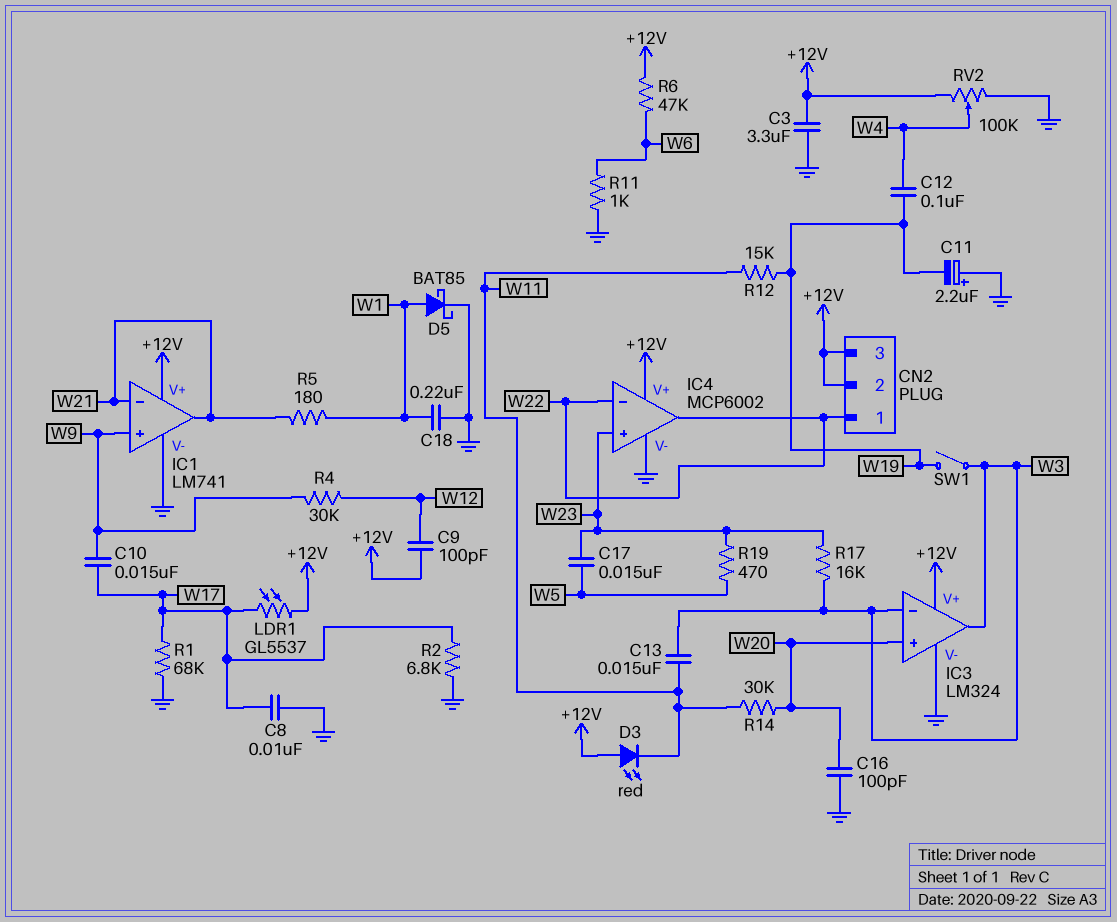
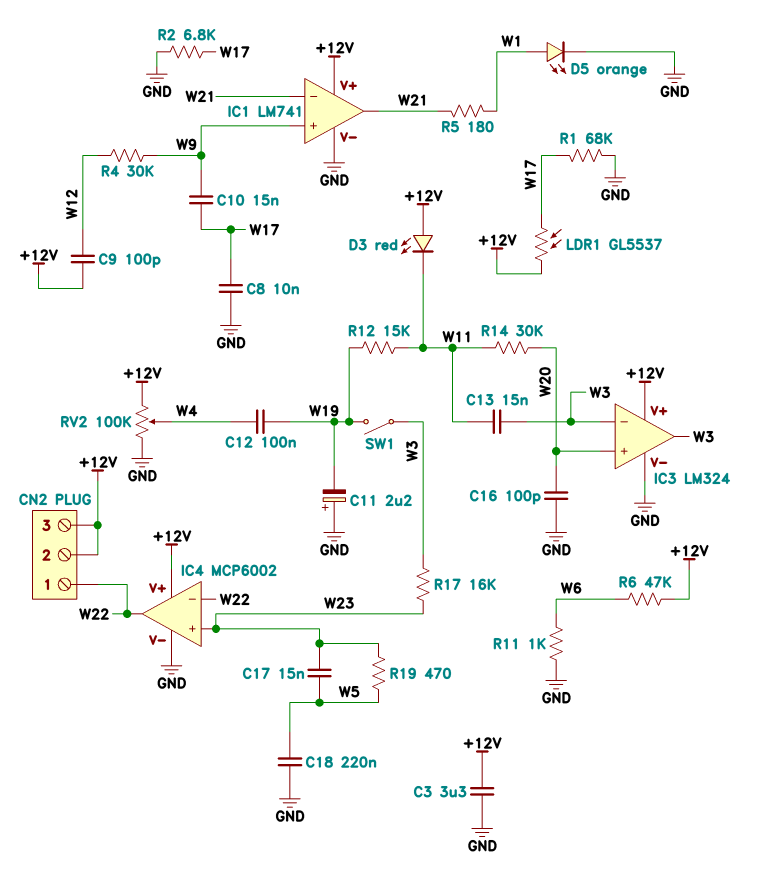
C18: 220nF (GND, W1) -> 220nF (GND, W5)
D5: schottky BAT85 (A W1, K GND) -> LED orange (A W1, K GND)

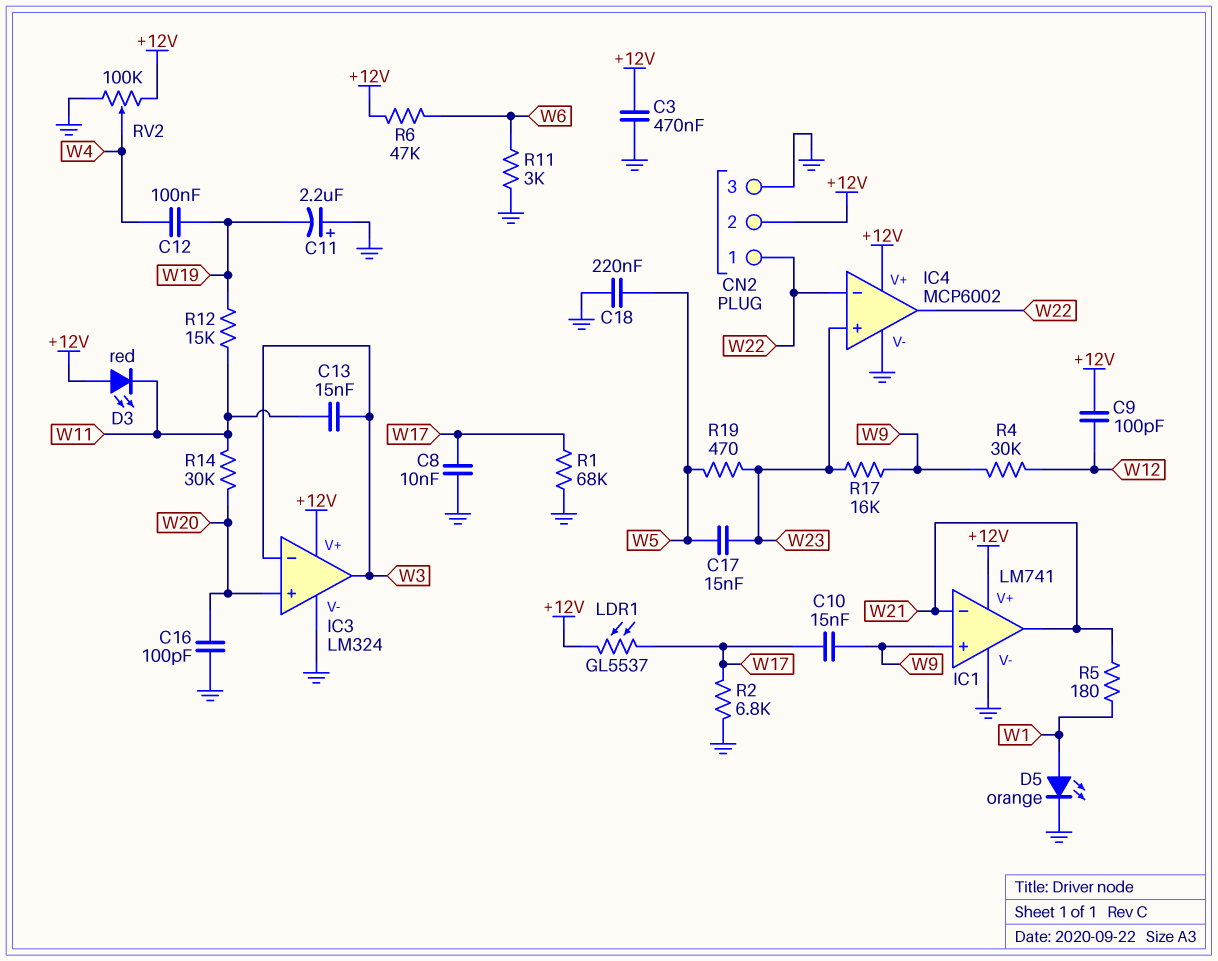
C3: 3.3uF (+12V, GND) -> 470nF (+12V, GND)
CN2 pin 3: +12V -> GND
R11: 1k (GND, W6) -> 3k (GND, W6)
R17: 16k (W3, W23) -> 16k (W9, W23)
SW1: switch (W3, W19) -> none

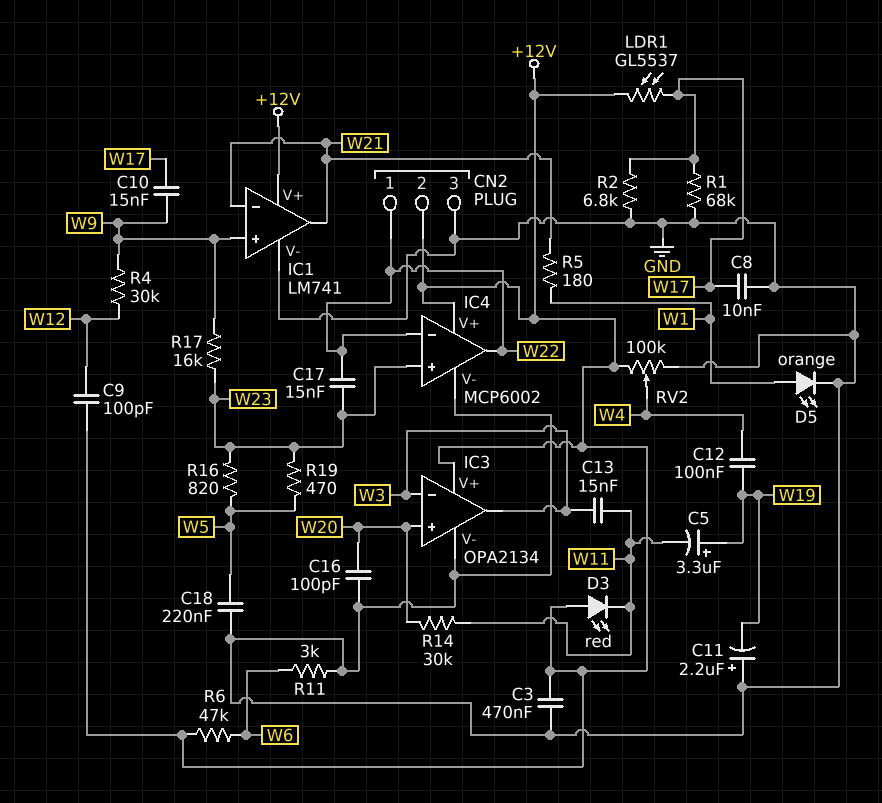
C5: none -> 3.3uF (plus W19, minus W11)
C17: 15nF (W5, W23) -> 15nF (W22, W23)
IC3: LM324 -> OPA2134
R12: 15k (W11, W19) -> none
R16: none -> 820 (W5, W23)

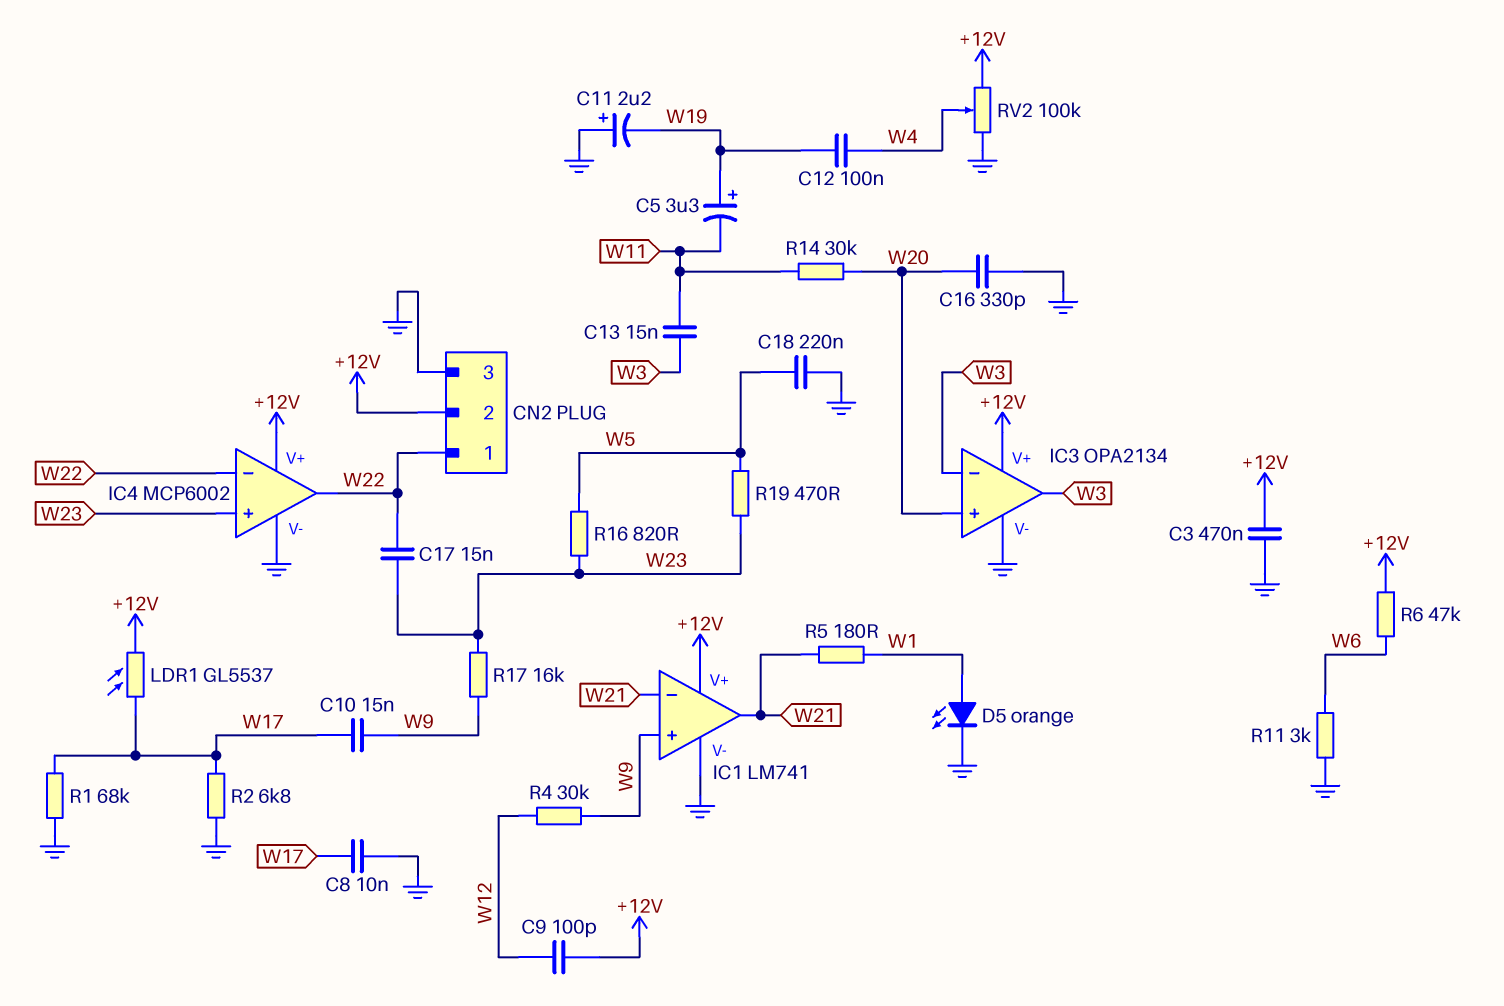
C16: 100pF (GND, W20) -> 330pF (GND, W20)
D3: LED red (A +12V, K W11) -> none

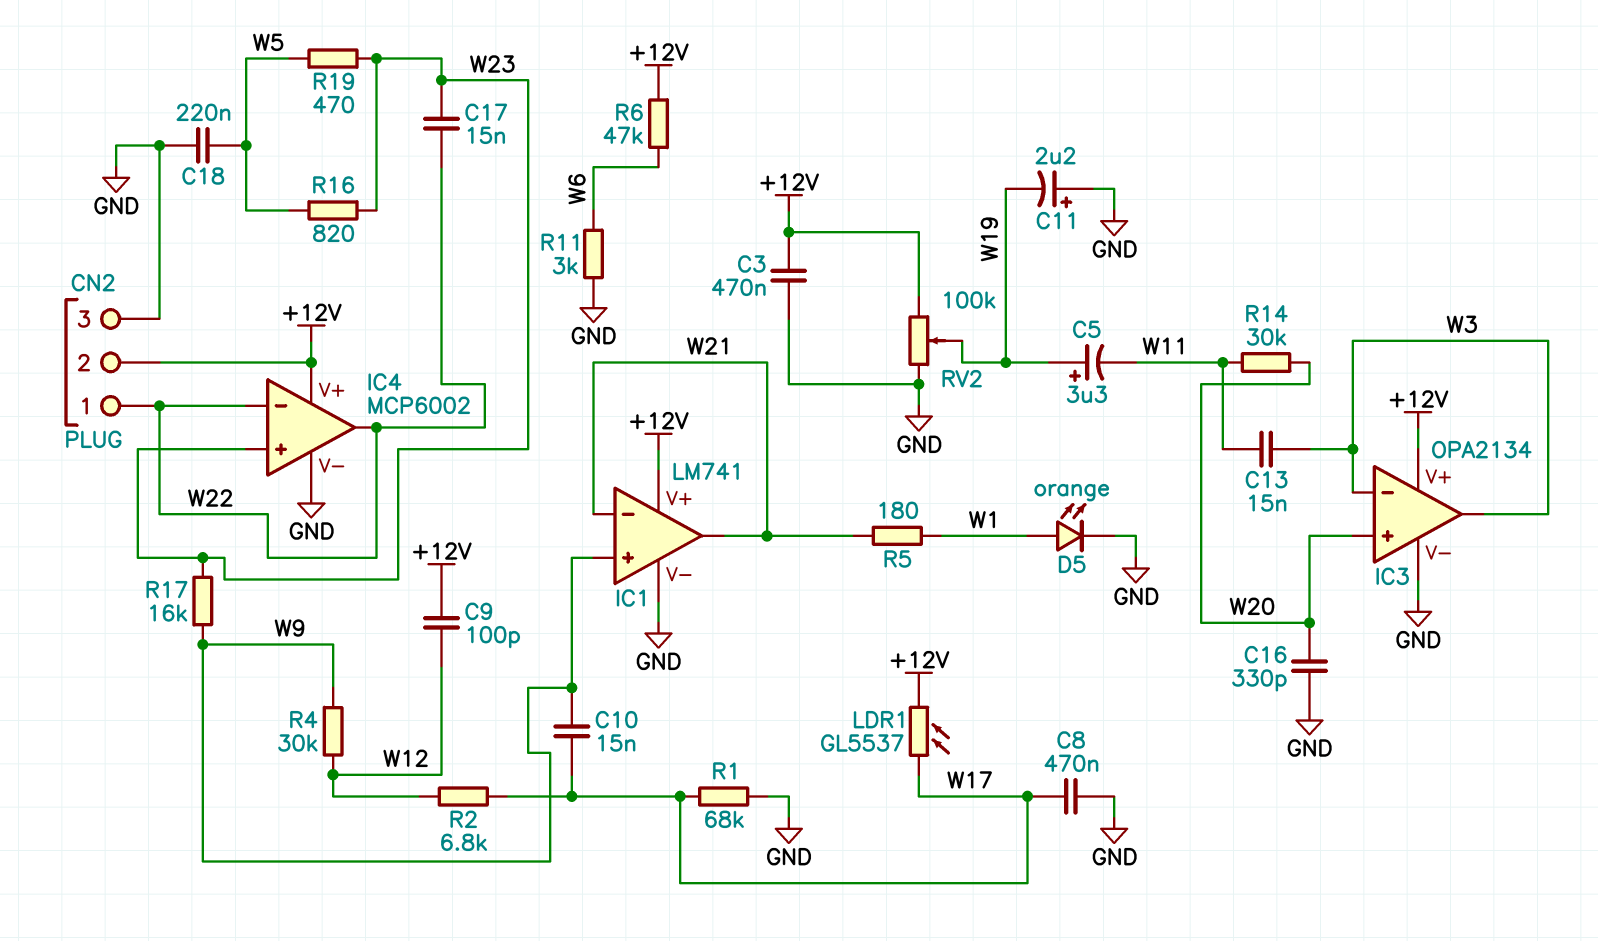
C8: 10nF (GND, W17) -> 470nF (GND, W17)
C12: 100nF (W4, W19) -> none
R2: 6.8k (GND, W17) -> 6.8k (W12, W17)
RV2: 100k (+12V, GND, wiper W4) -> 100k (+12V, GND, wiper W19)

